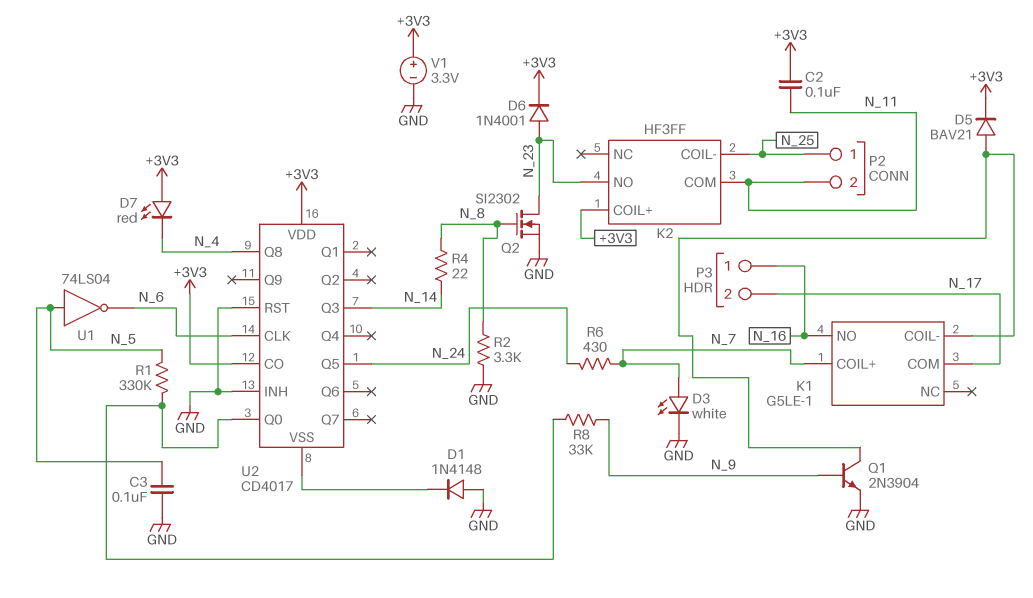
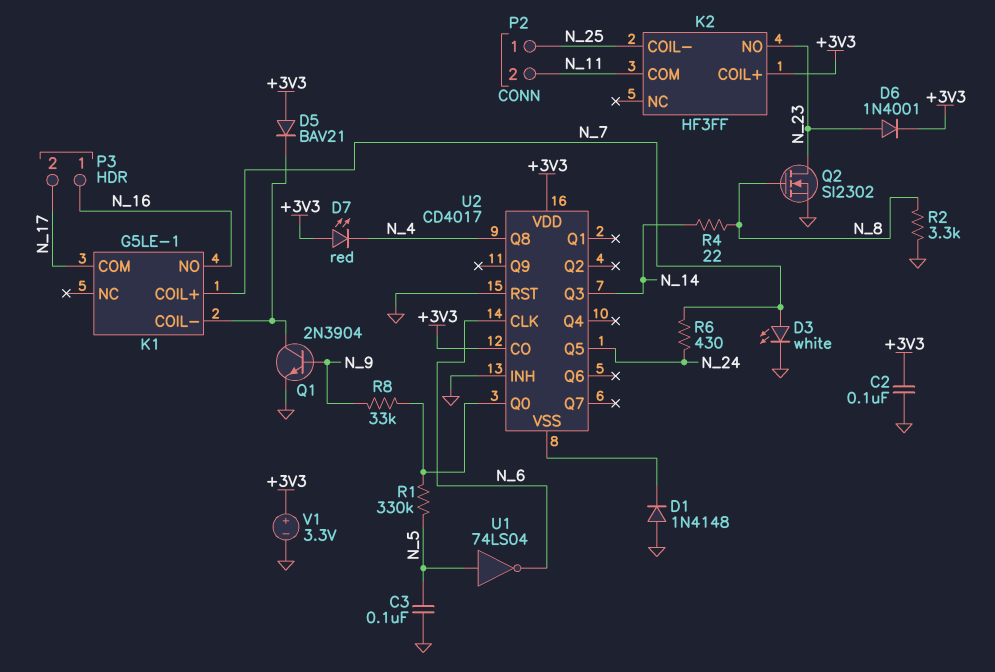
C2: 100nF (+3V3, N_11) -> 100nF (+3V3, GND)
D5: diode BAV21 (A K1/COIL-, K +3V3) -> diode BAV21 (A +3V3, K K1/COIL-)

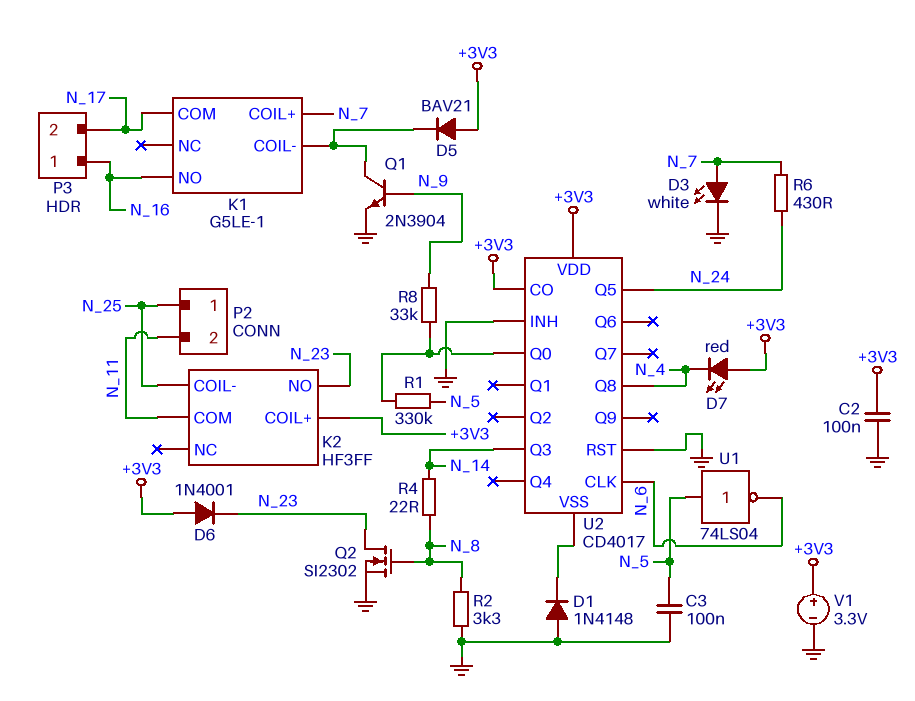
D6: diode 1N4001 (A N_23, K +3V3) -> diode 1N4001 (A +3V3, K N_23)

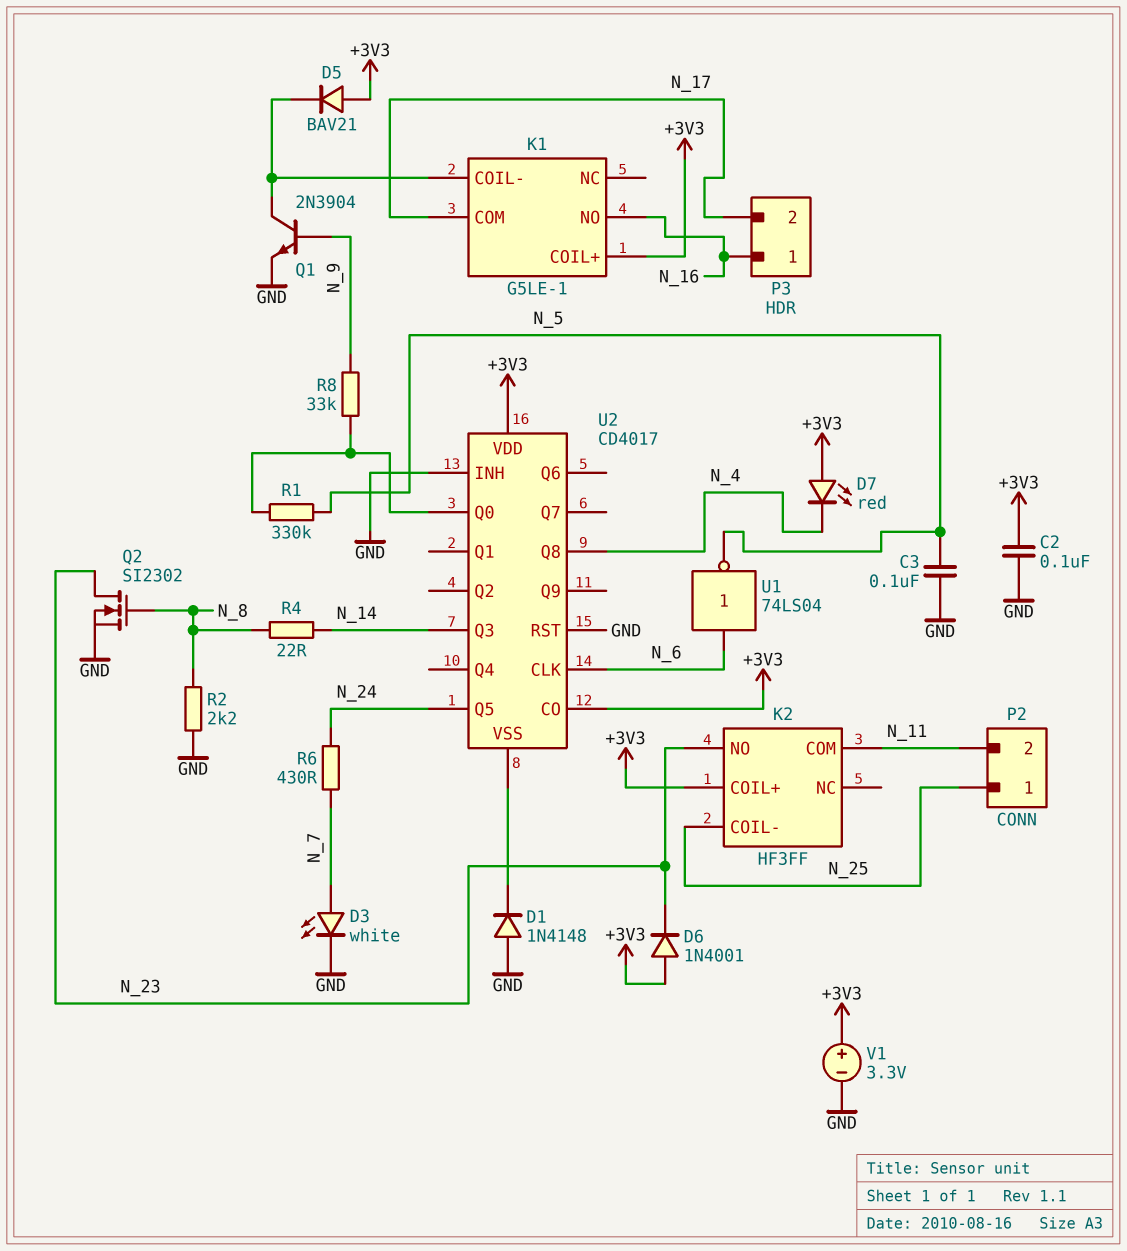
K1 pin COIL+: N_7 -> +3V3
R2: 3.3k (GND, N_8) -> 2.2k (GND, N_8)
U1: NOT 74LS04 (in N_5, out N_6) -> NOT 74LS04 (in N_6, out N_5)

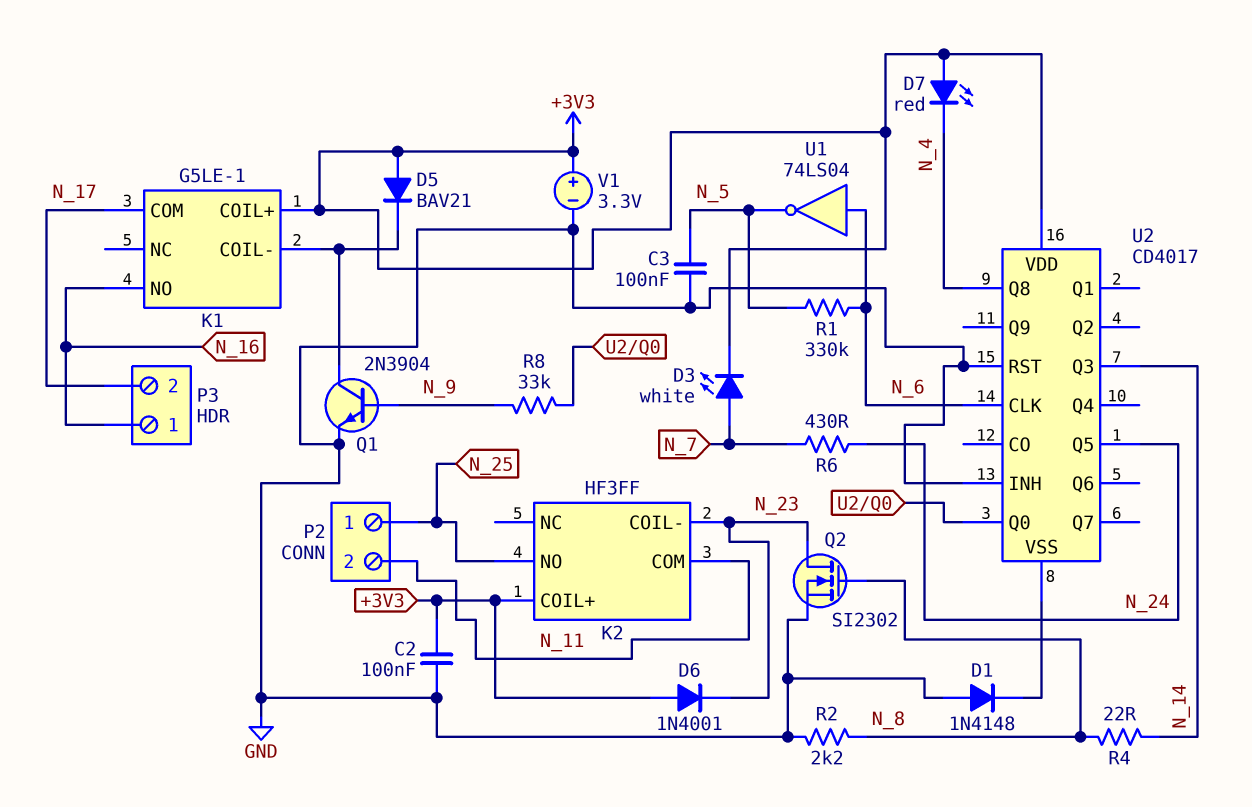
D3: LED white (A N_7, K GND) -> LED white (A N_7, K +3V3)
K2 pin COIL-: N_25 -> N_23
K2 pin NO: N_23 -> N_25
R1: 330k (N_5, U2/Q0) -> 330k (N_5, N_6)
U2 pin CO: +3V3 -> none

